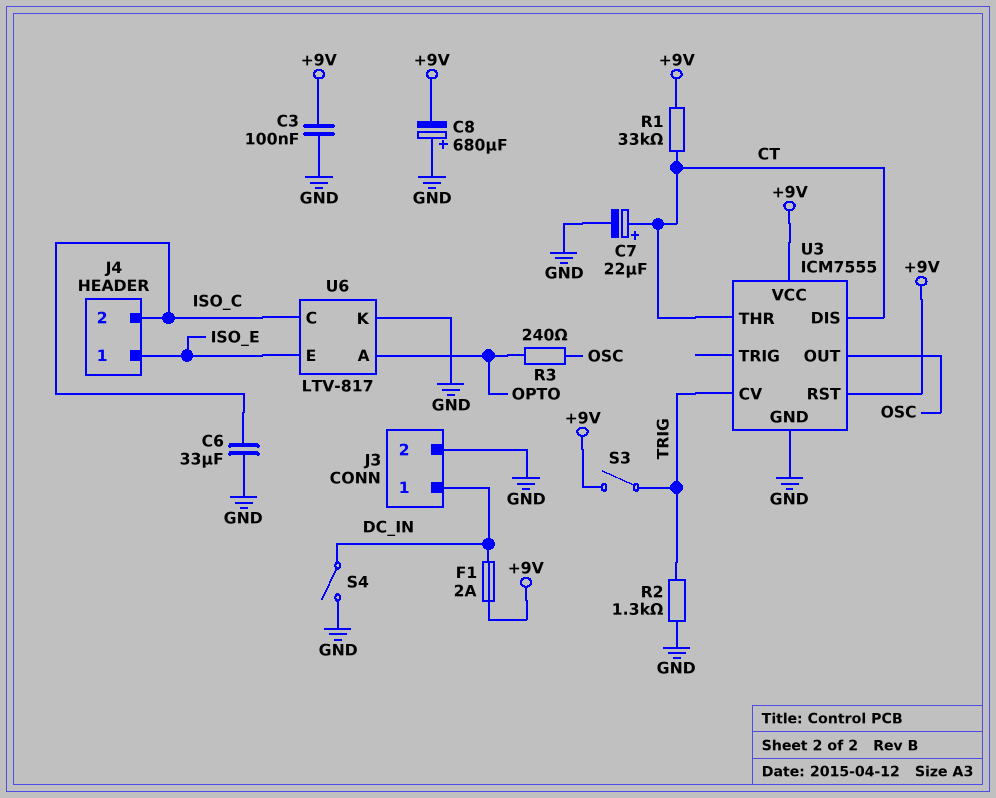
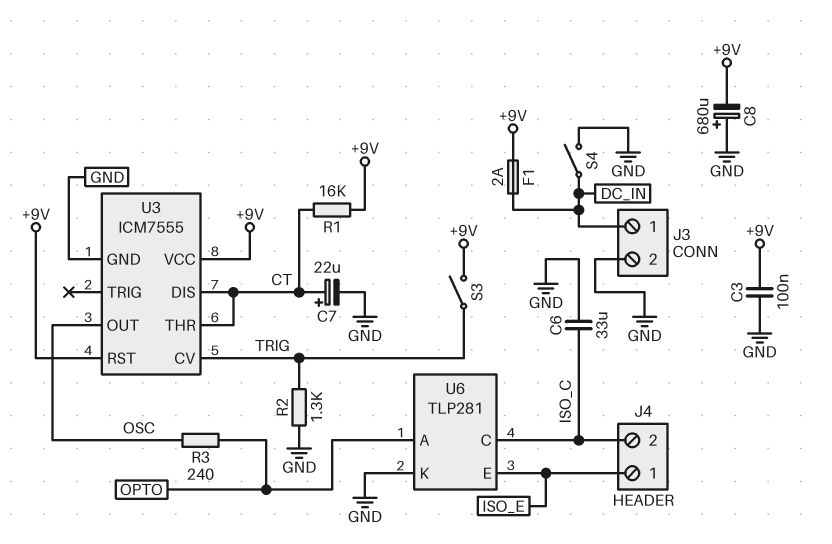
R1: 33k (+9V, CT) -> 16k (+9V, CT)
U6: LTV-817 -> TLP281

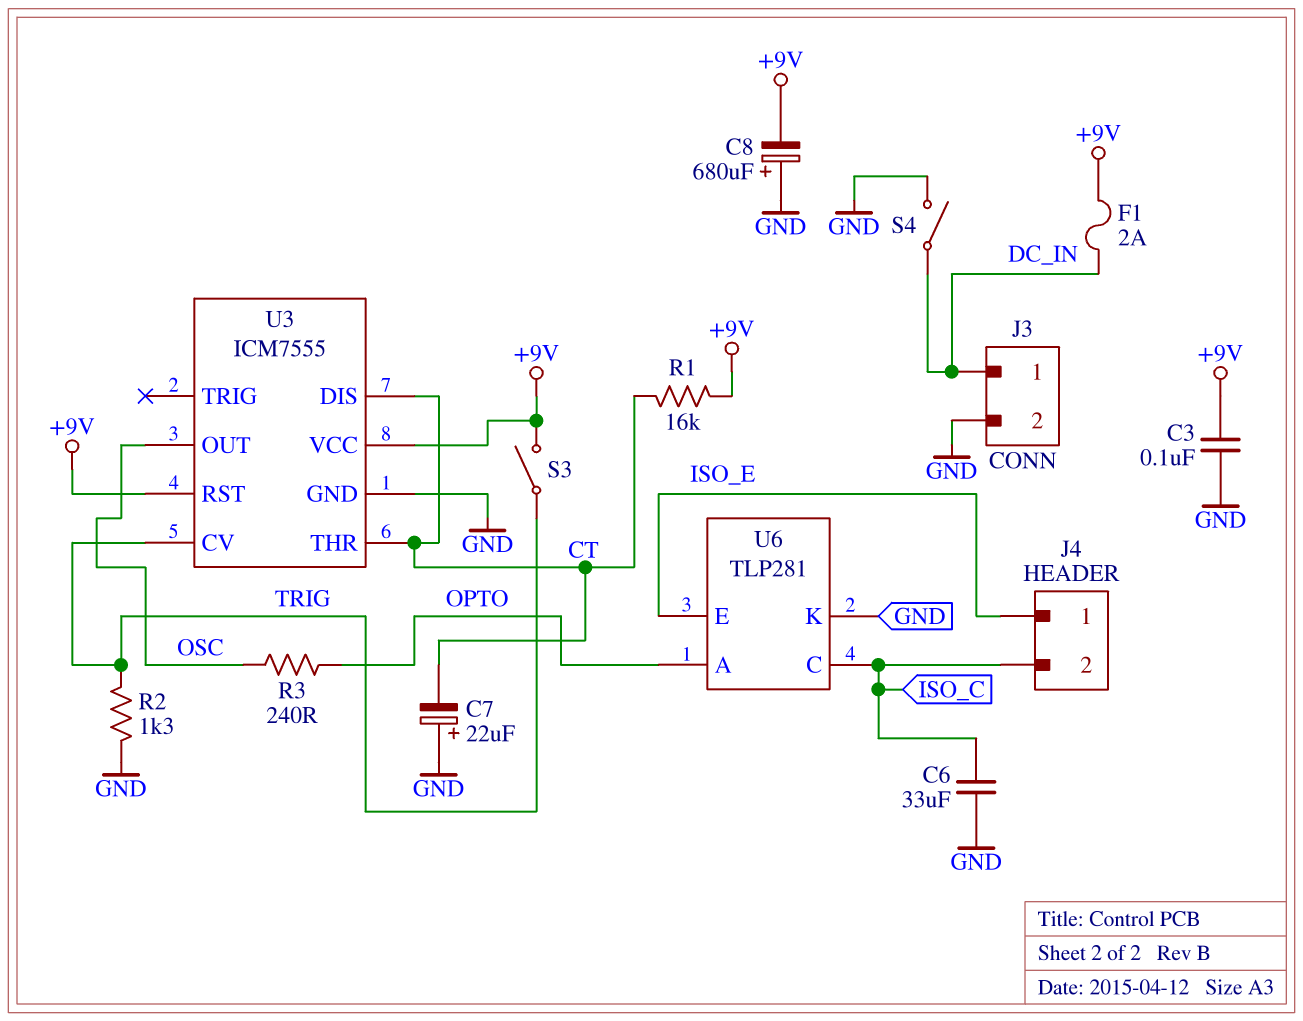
C7: 22uF (plus CT, minus GND) -> 22uF (plus GND, minus CT)

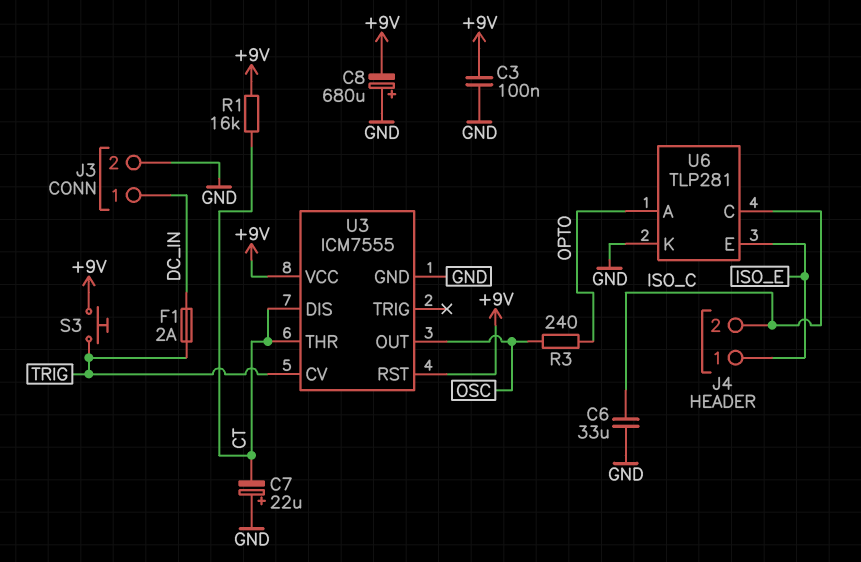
F1: 2A (+9V, DC_IN) -> 2A (DC_IN, TRIG)
R2: 1.3k (GND, TRIG) -> none
S3: switch (+9V, TRIG) -> button (+9V, TRIG)
S4: switch (DC_IN, GND) -> none

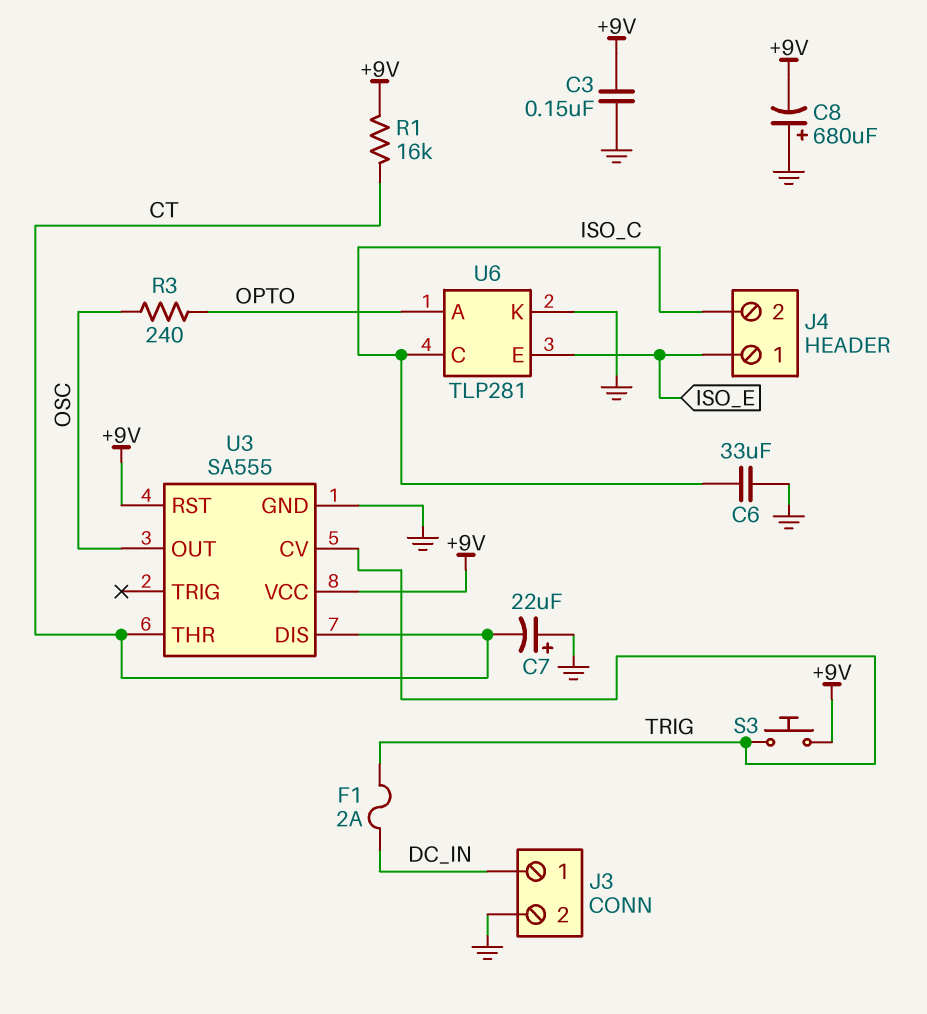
C3: 100nF (+9V, GND) -> 150nF (+9V, GND)
U3: ICM7555 -> SA555

